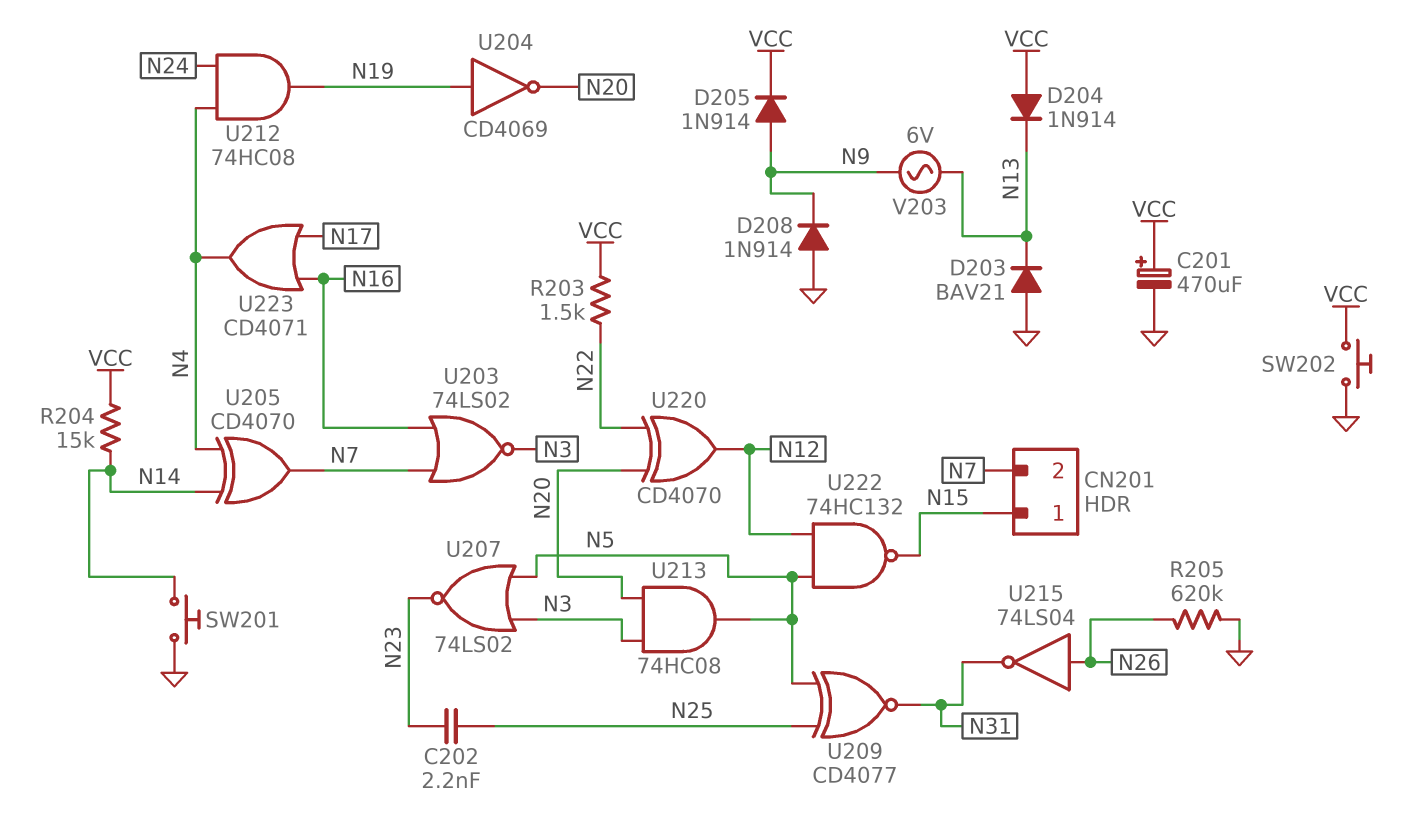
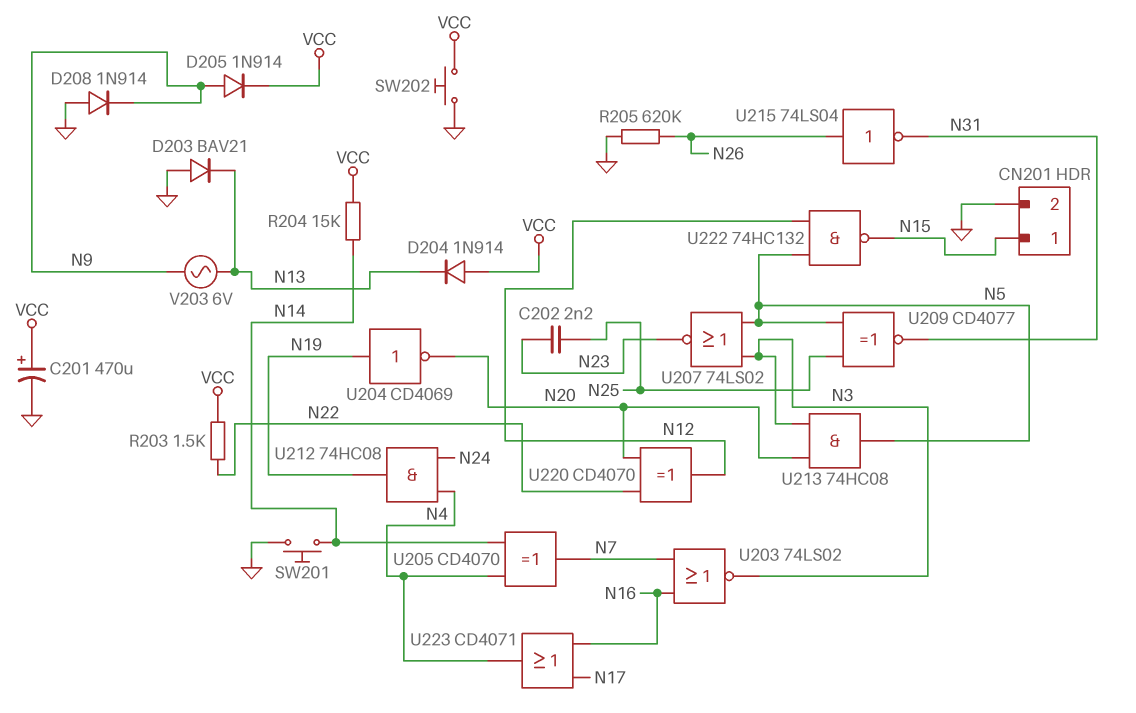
CN201 pin 2: N7 -> GND

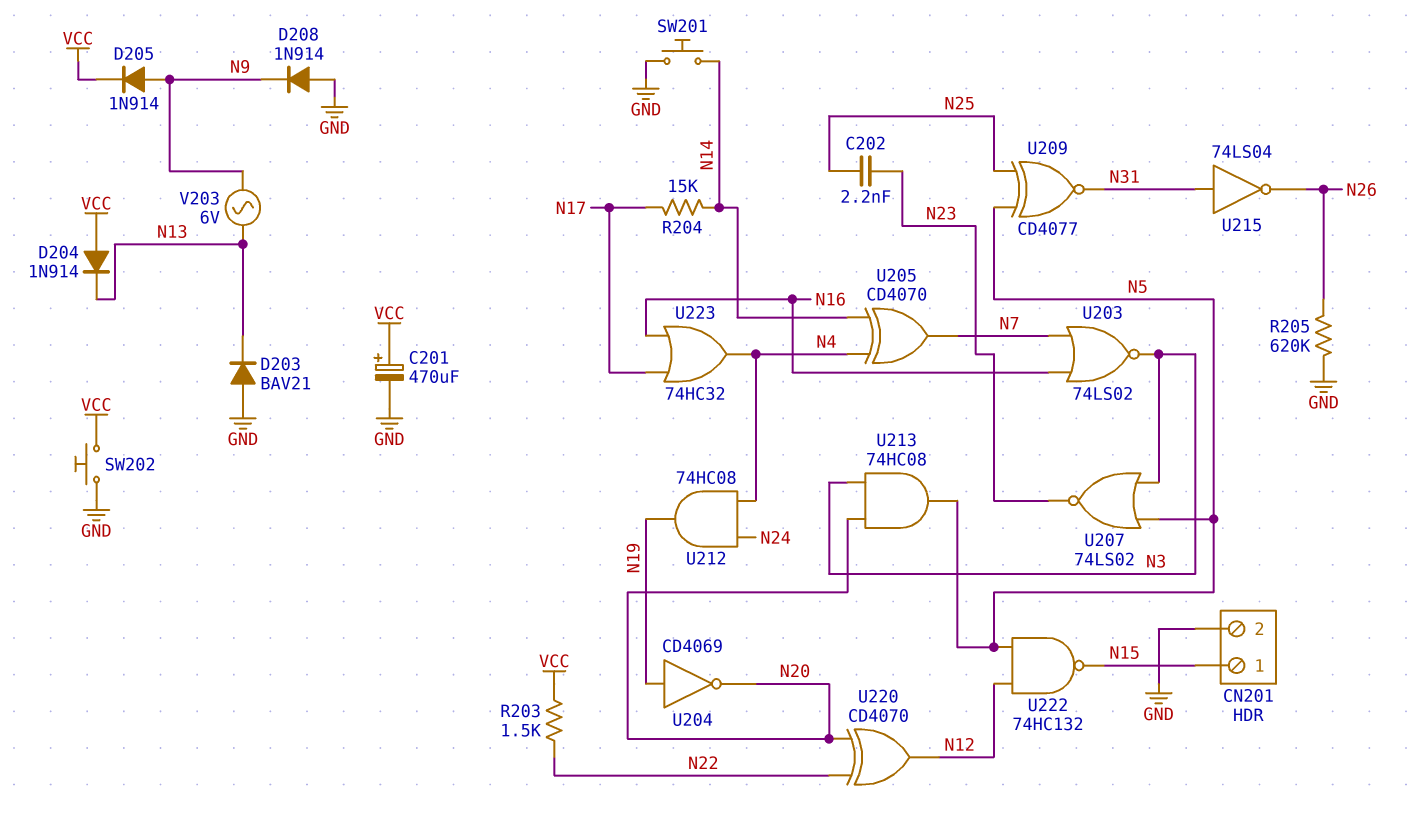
R204: 15k (N14, VCC) -> 15k (N14, N17)
U215: NOT 74LS04 (in N26, out N31) -> NOT 74LS04 (in N31, out N26)
U223: OR CD4071 (in N16, in N17, out N4) -> OR 74HC32 (in N16, in N17, out N4)

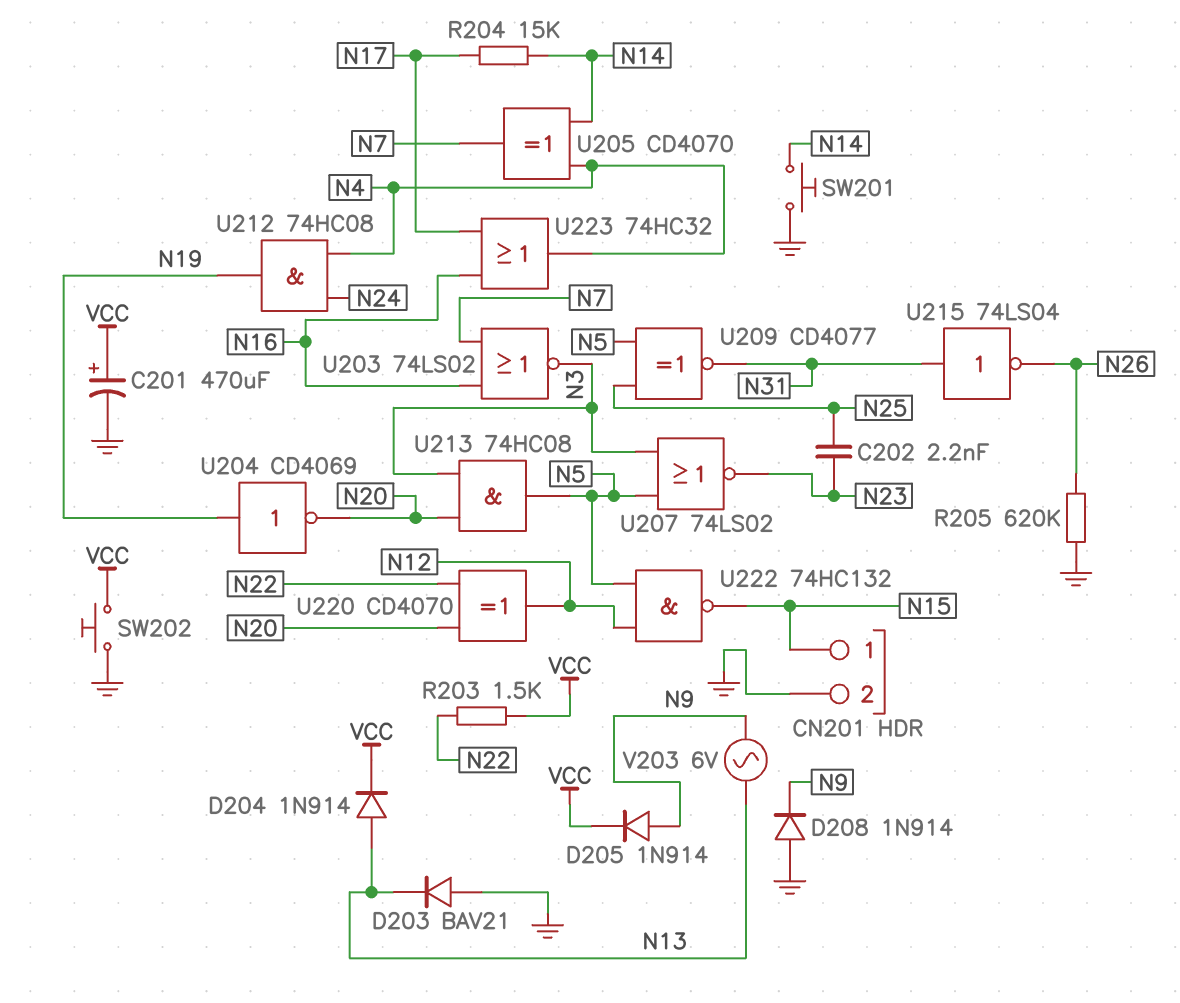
D204: diode 1N914 (A VCC, K N13) -> diode 1N914 (A N13, K VCC)

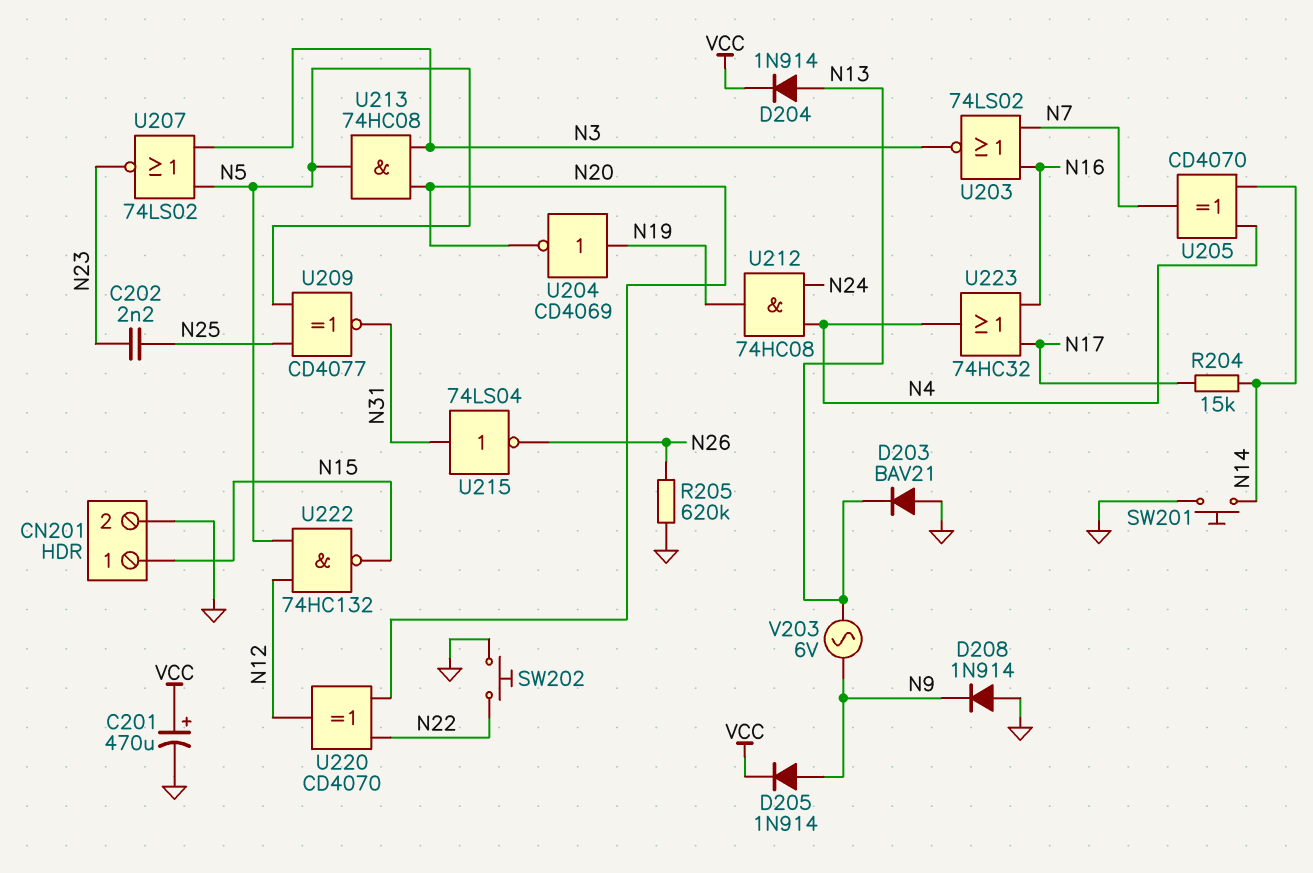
R203: 1.5k (N22, VCC) -> none
SW202: button (GND, VCC) -> button (GND, N22)

